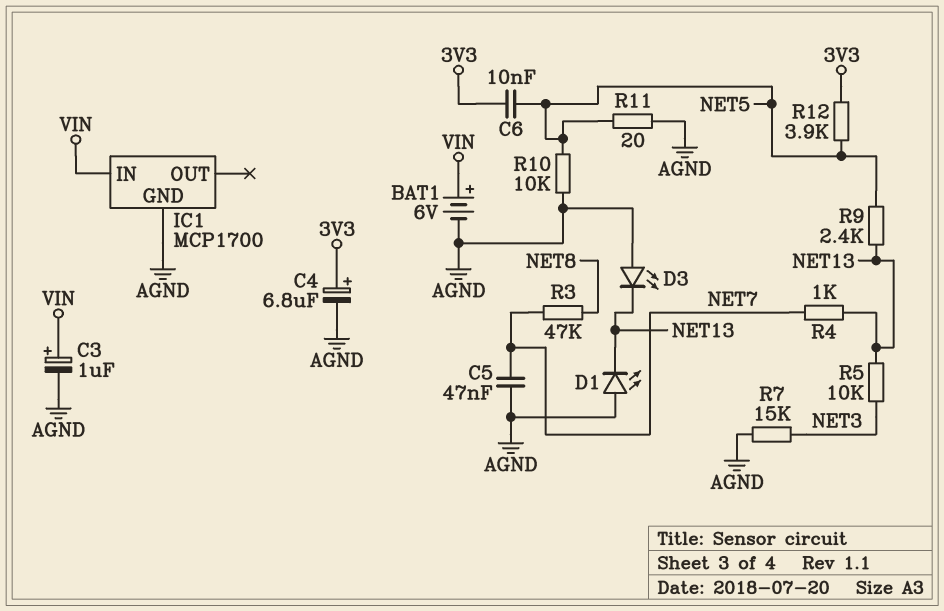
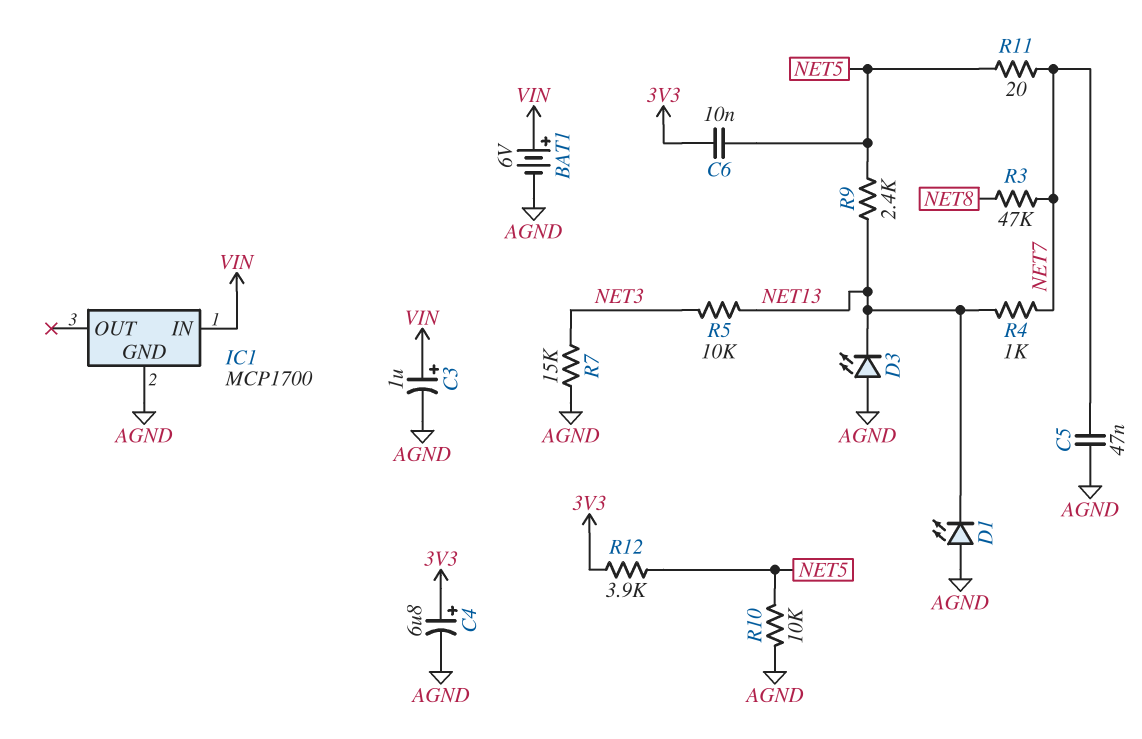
R11: 20 (AGND, NET5) -> 20 (NET5, NET7)

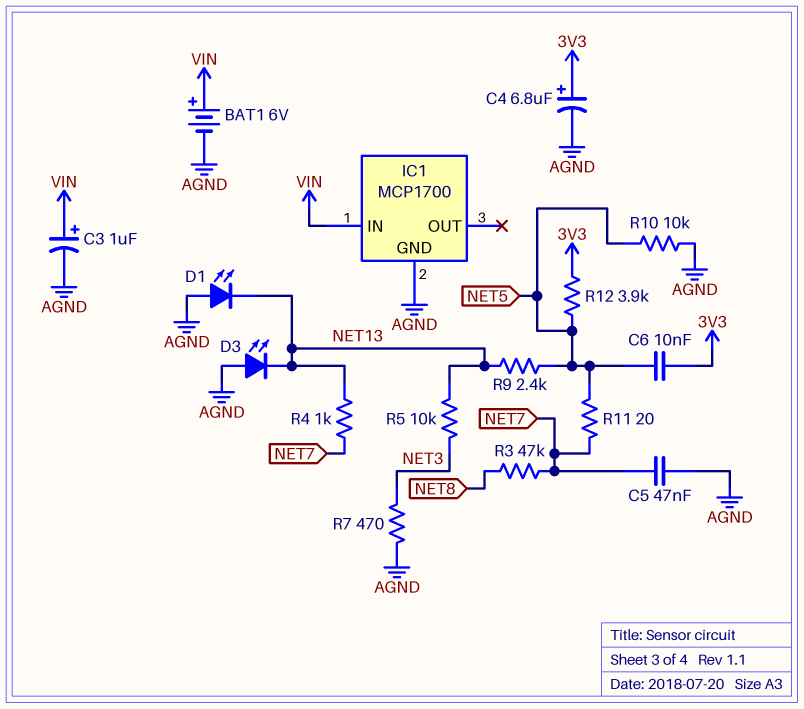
R7: 15k (AGND, NET3) -> 470 (AGND, NET3)

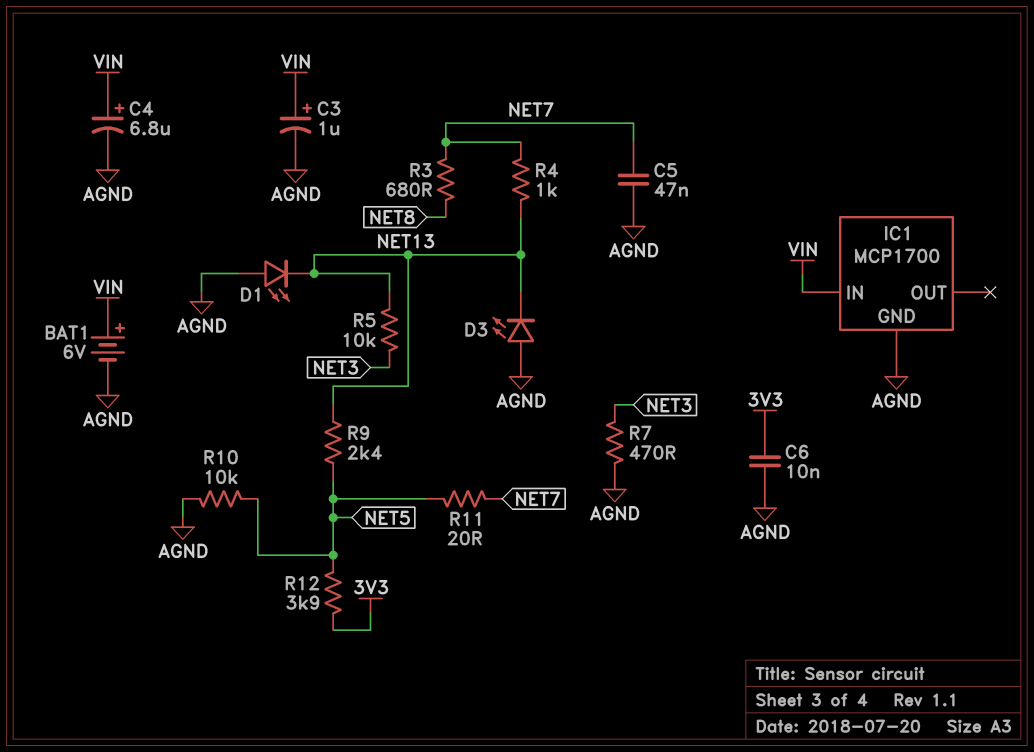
C4: 6.8uF (plus 3V3, minus AGND) -> 6.8uF (plus VIN, minus AGND)
C6: 10nF (3V3, NET5) -> 10nF (3V3, AGND)
R3: 47k (NET7, NET8) -> 680 (NET7, NET8)

